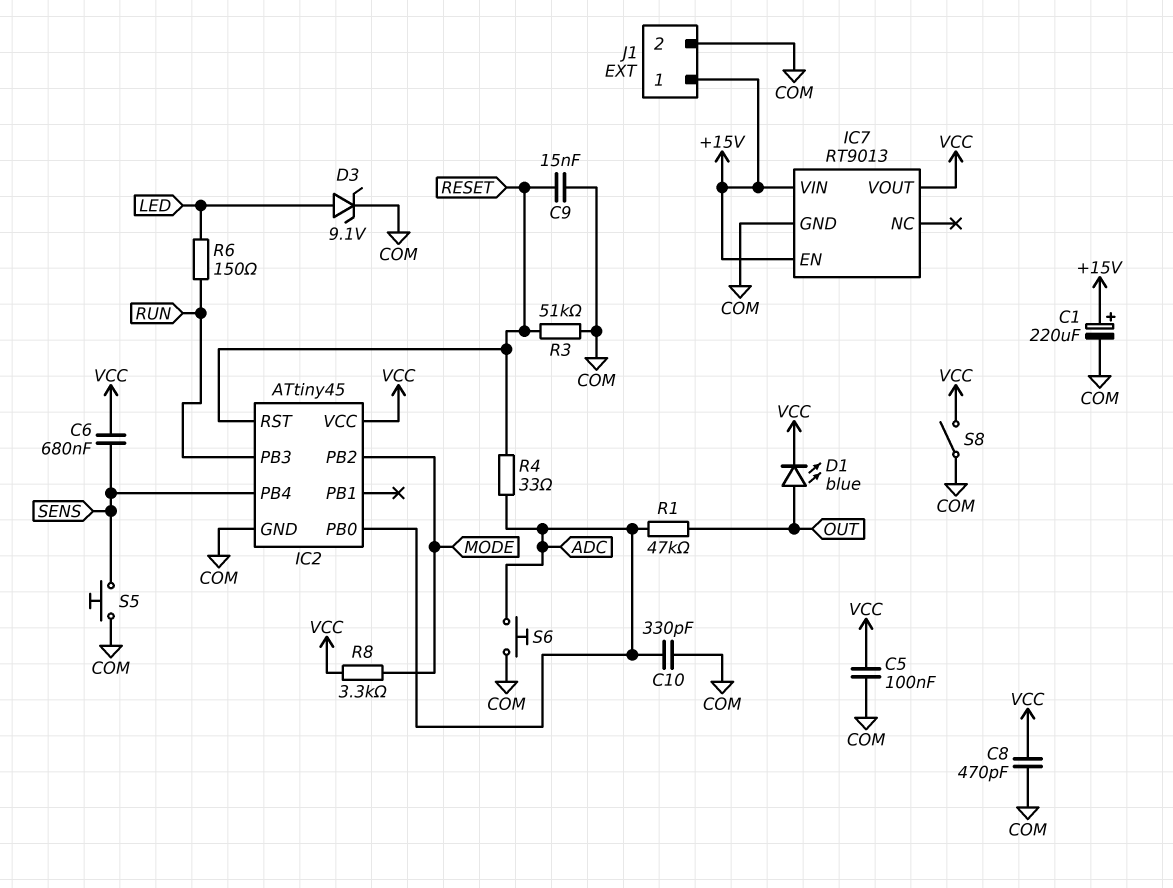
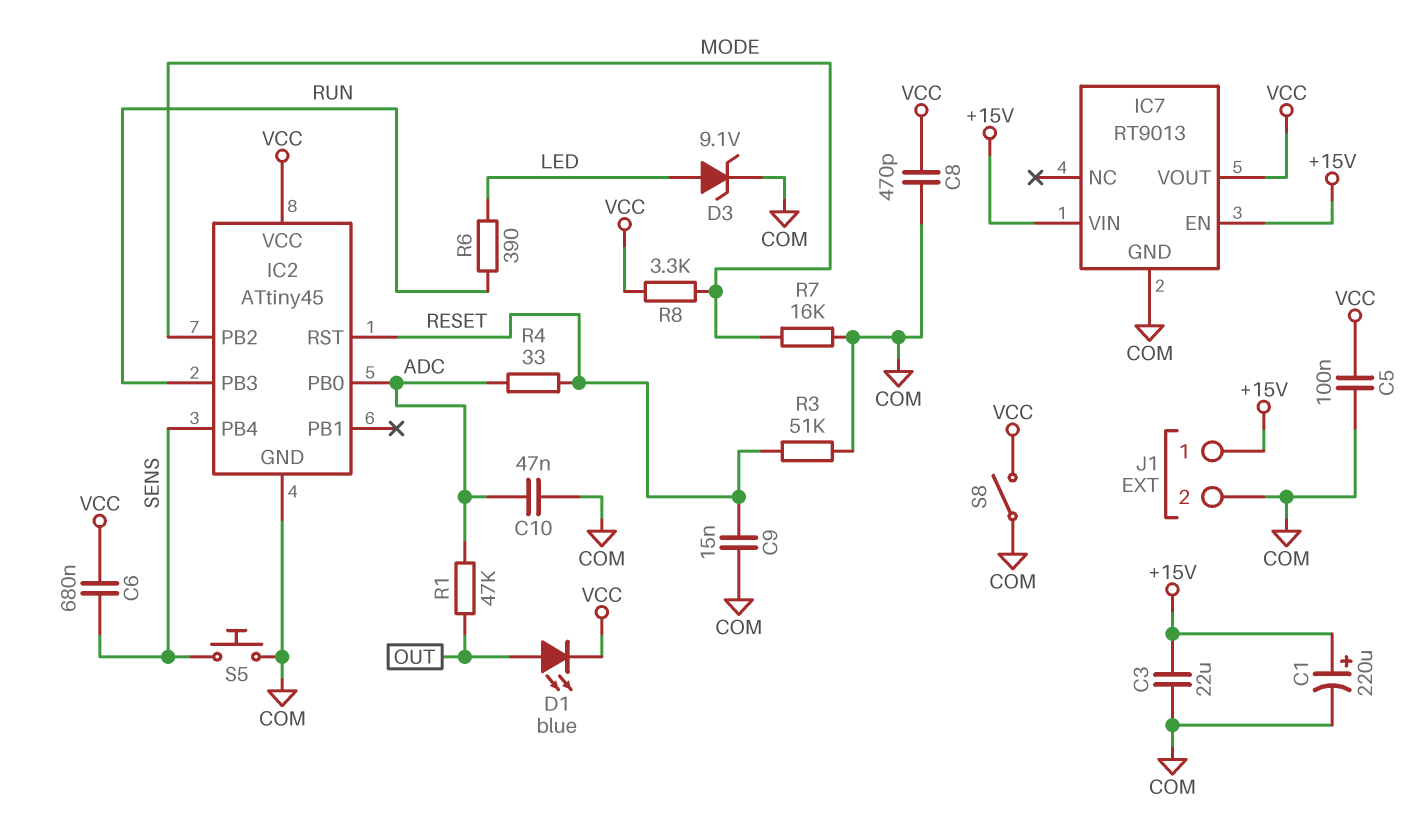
C3: none -> 22uF (+15V, COM)
C10: 330pF (ADC, COM) -> 47nF (ADC, COM)
R6: 150 (LED, RUN) -> 390 (LED, RUN)
R7: none -> 16k (COM, MODE)
S6: button (ADC, COM) -> none

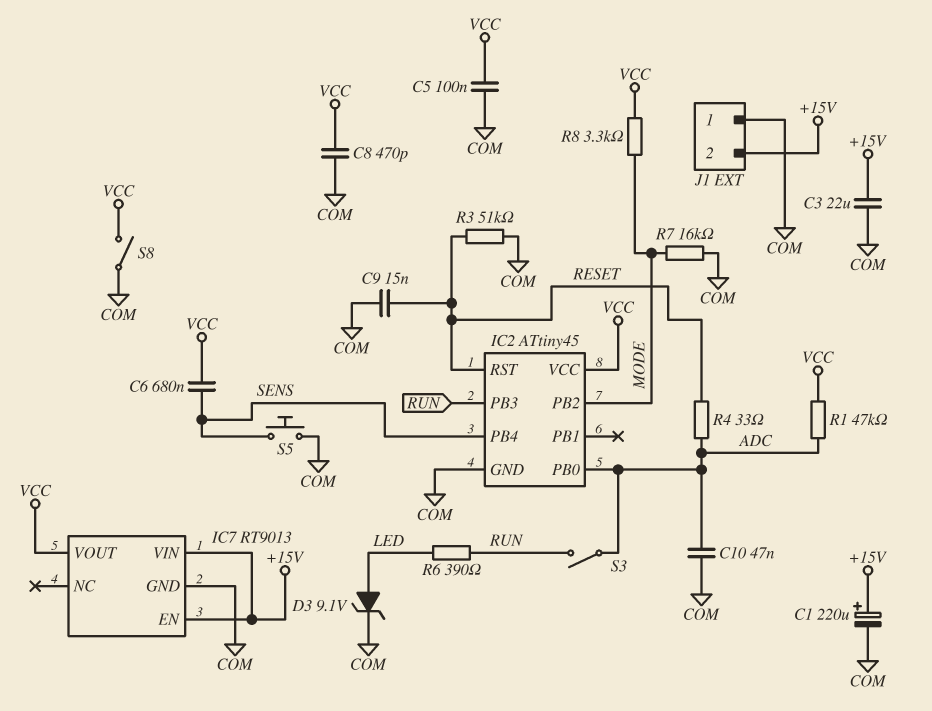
D1: LED blue (A OUT, K VCC) -> none
J1 pin 1: +15V -> COM
J1 pin 2: COM -> +15V
R1: 47k (ADC, OUT) -> 47k (ADC, VCC)
S3: none -> switch (ADC, RUN)

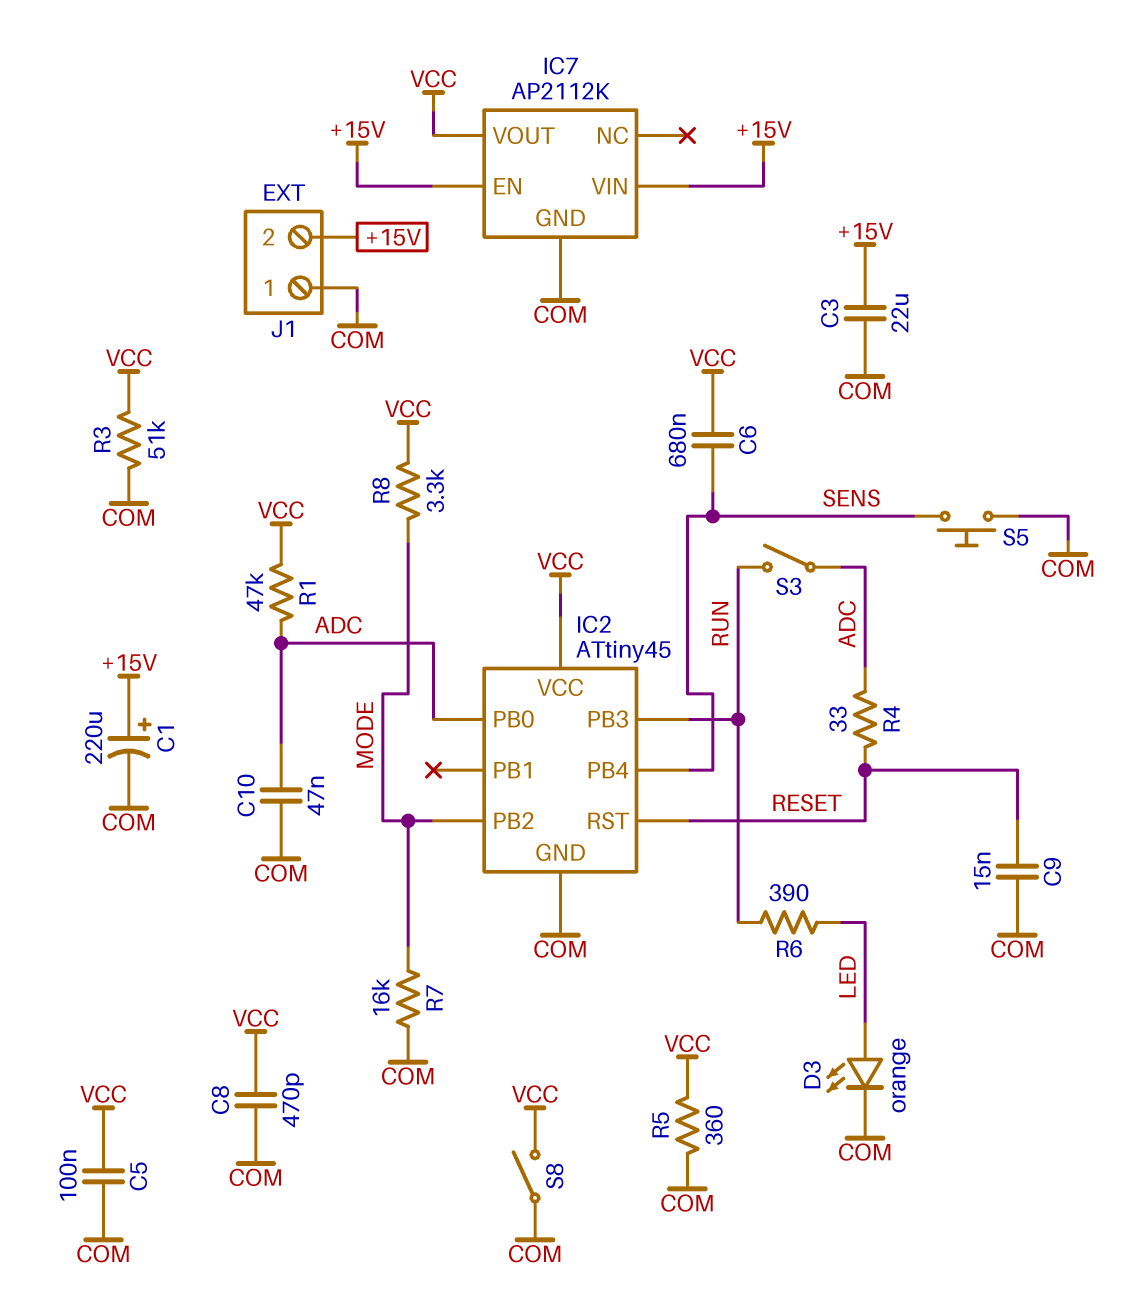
D3: zener 9.1V (A LED, K COM) -> LED orange (A LED, K COM)
IC7: RT9013 -> AP2112K
R3: 51k (COM, RESET) -> 51k (COM, VCC)
R5: none -> 360 (COM, VCC)

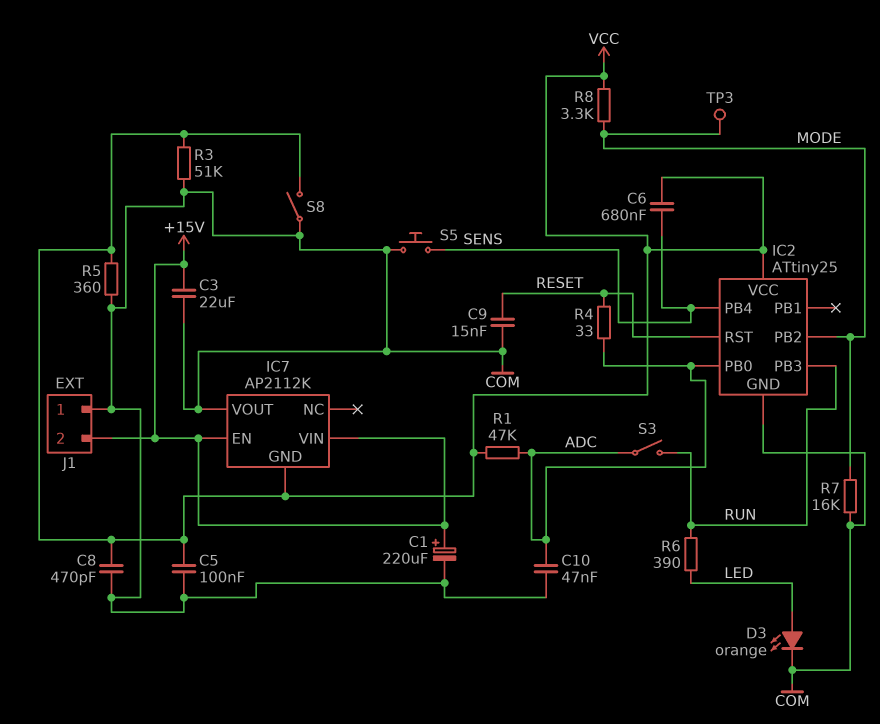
IC2: ATtiny45 -> ATtiny25
IC7 pin GND: COM -> VCC
IC7 pin VOUT: VCC -> COM
TP3: none -> test point (MODE)

